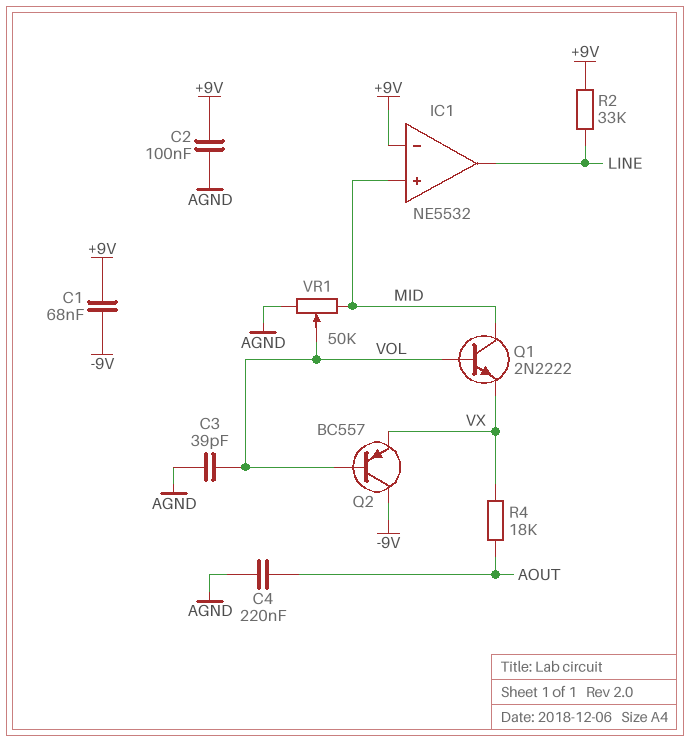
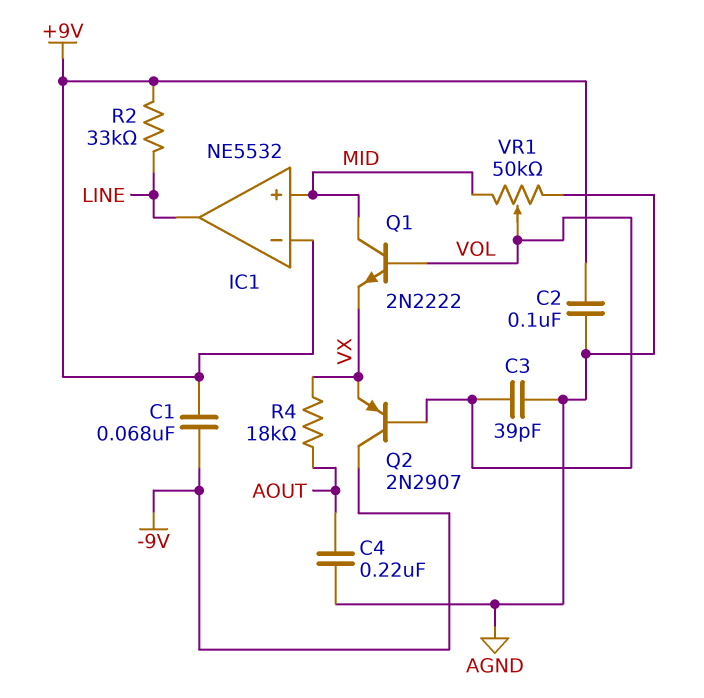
Q2: PNP BC557 (B VOL, C -9V, E VX) -> PNP 2N2907 (B VOL, C -9V, E VX)

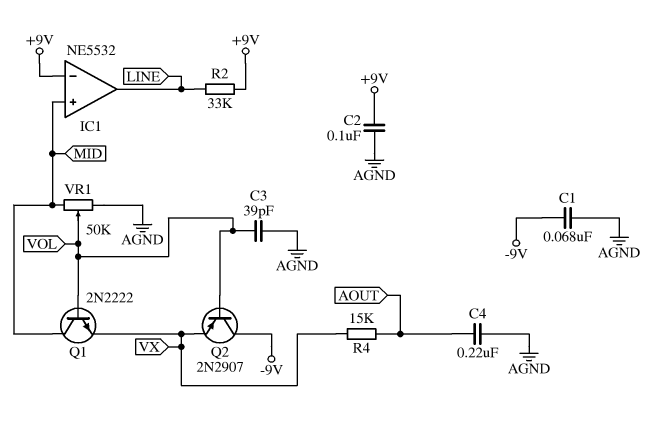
C1: 68nF (+9V, -9V) -> 68nF (-9V, AGND)
R4: 18k (AOUT, VX) -> 15k (AOUT, VX)

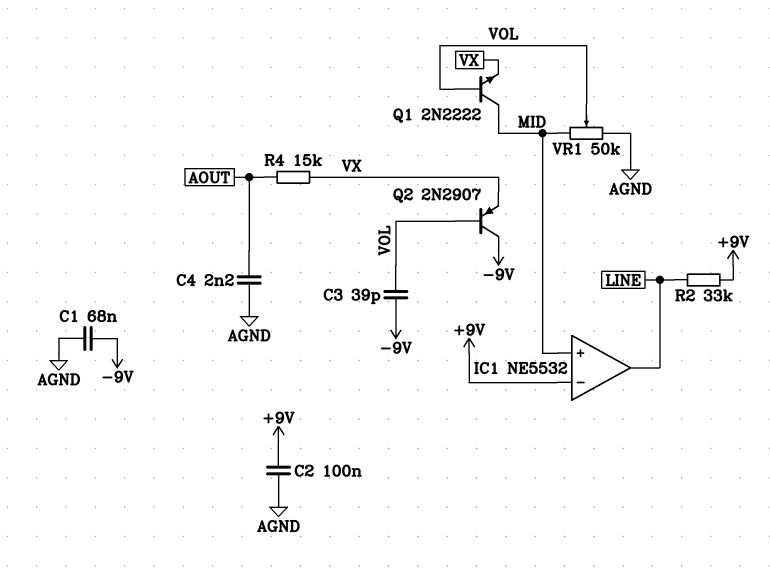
C3: 39pF (AGND, VOL) -> 39pF (-9V, VOL)
C4: 220nF (AGND, AOUT) -> 2.2nF (AGND, AOUT)

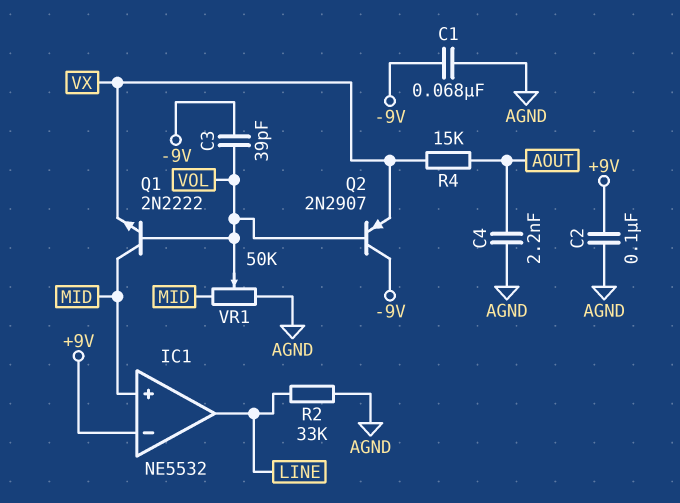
R2: 33k (+9V, LINE) -> 33k (AGND, LINE)

